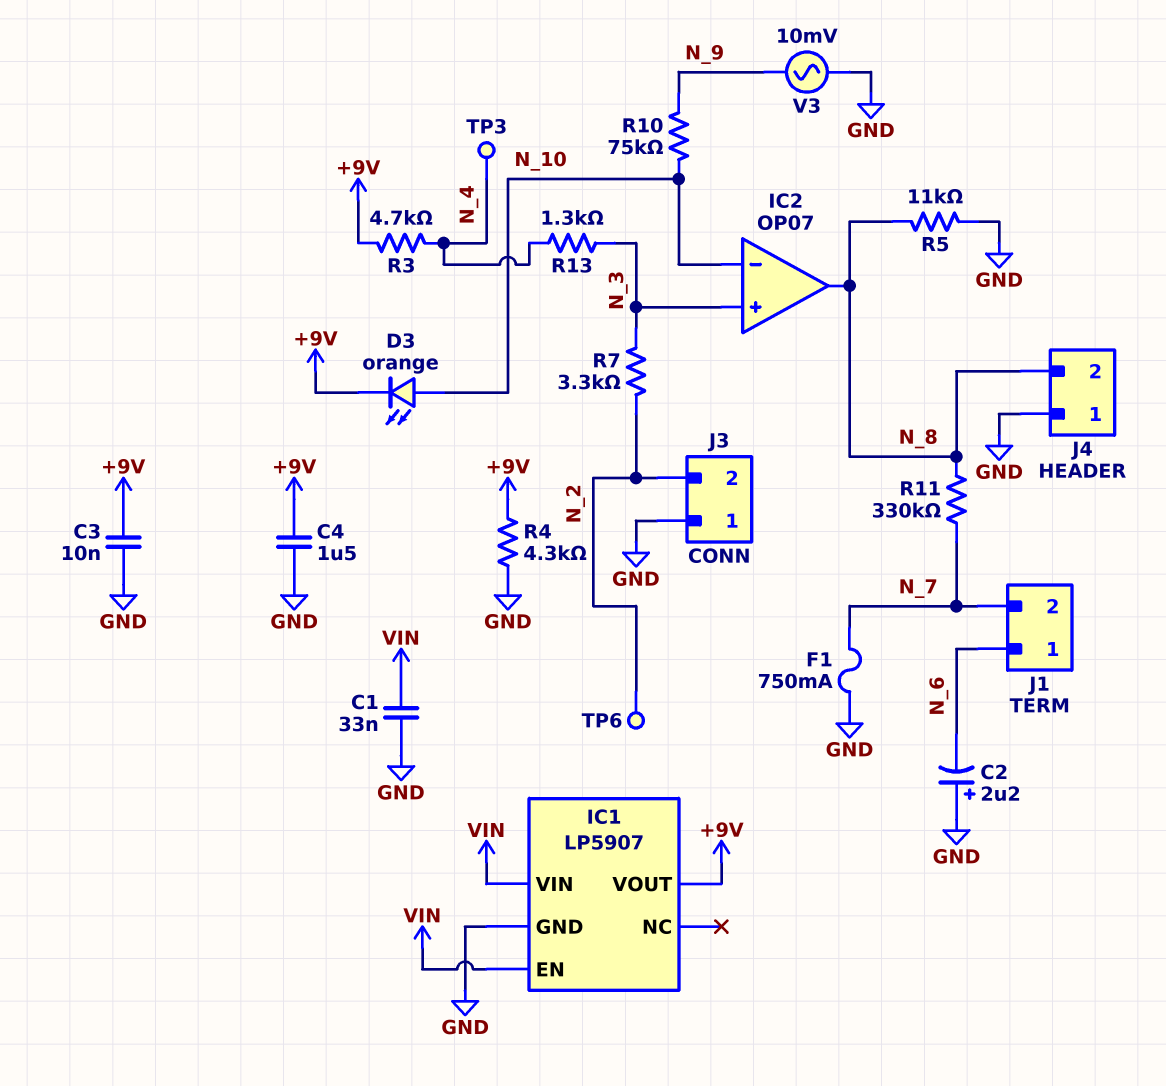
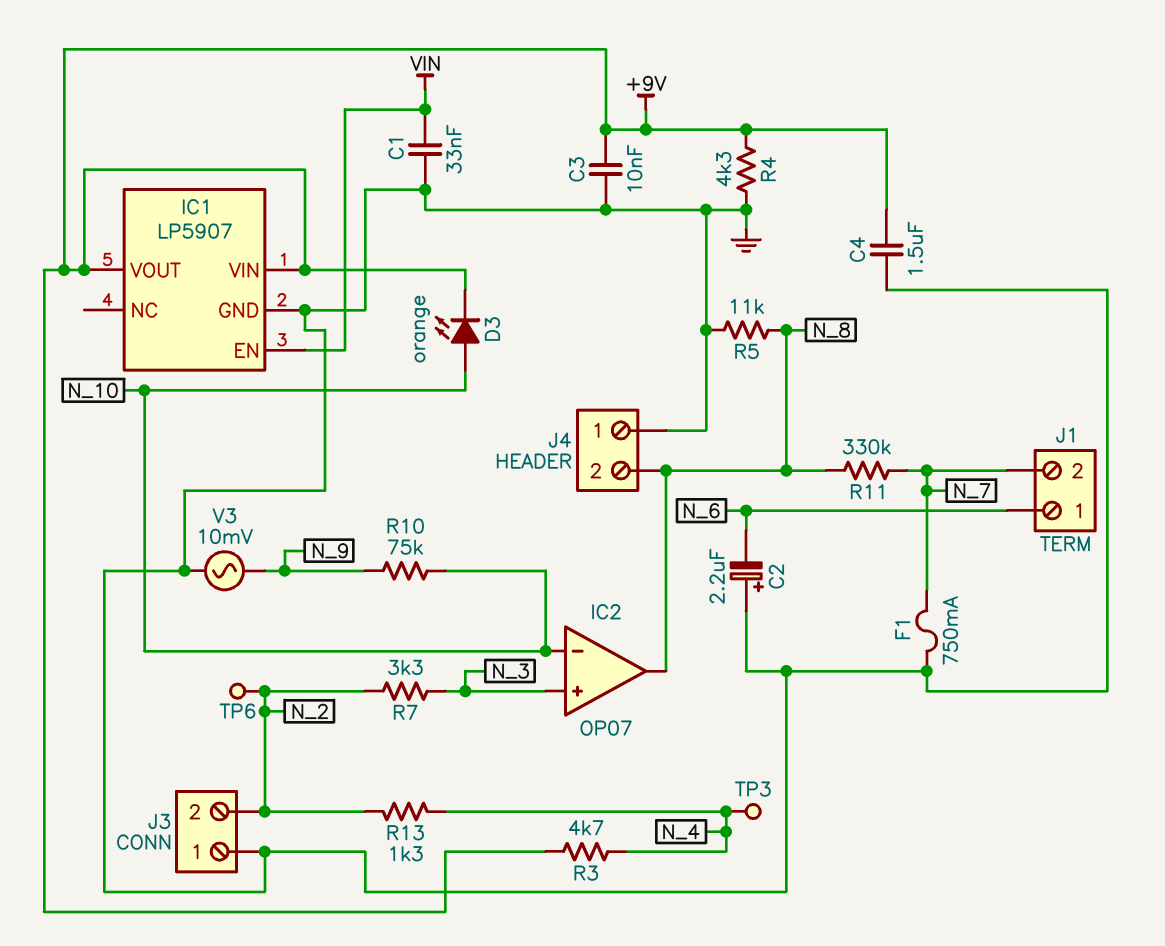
IC1 pin VIN: VIN -> +9V
R13: 1.3k (N_3, N_4) -> 1.3k (N_2, N_4)

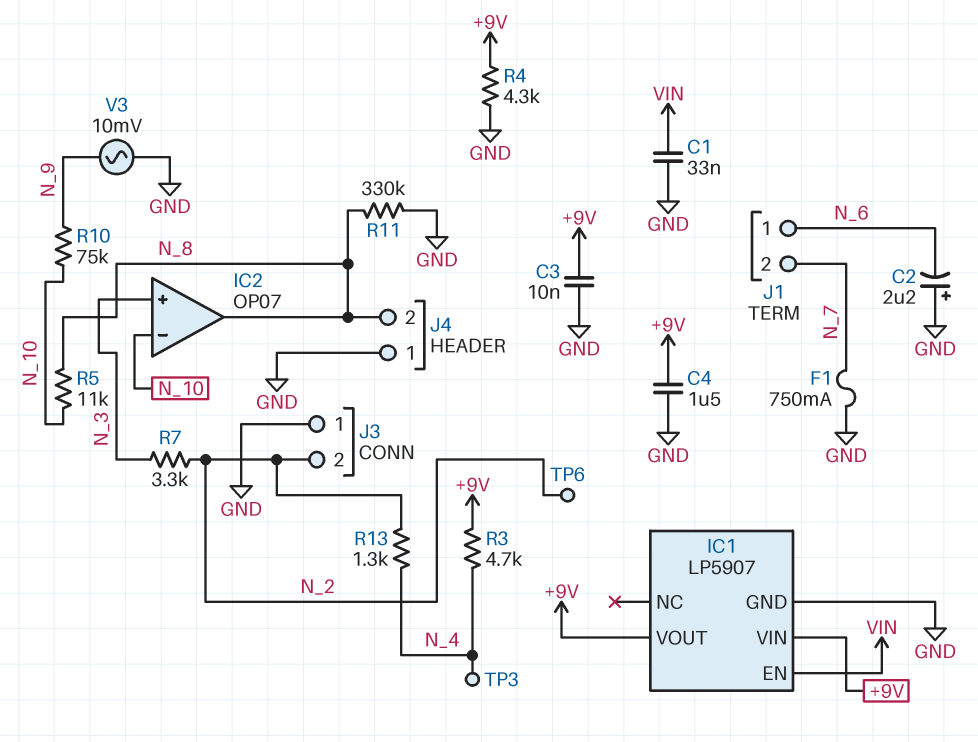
D3: LED orange (A N_10, K +9V) -> none
R5: 11k (GND, N_8) -> 11k (N_8, N_10)
R11: 330k (N_7, N_8) -> 330k (GND, N_8)

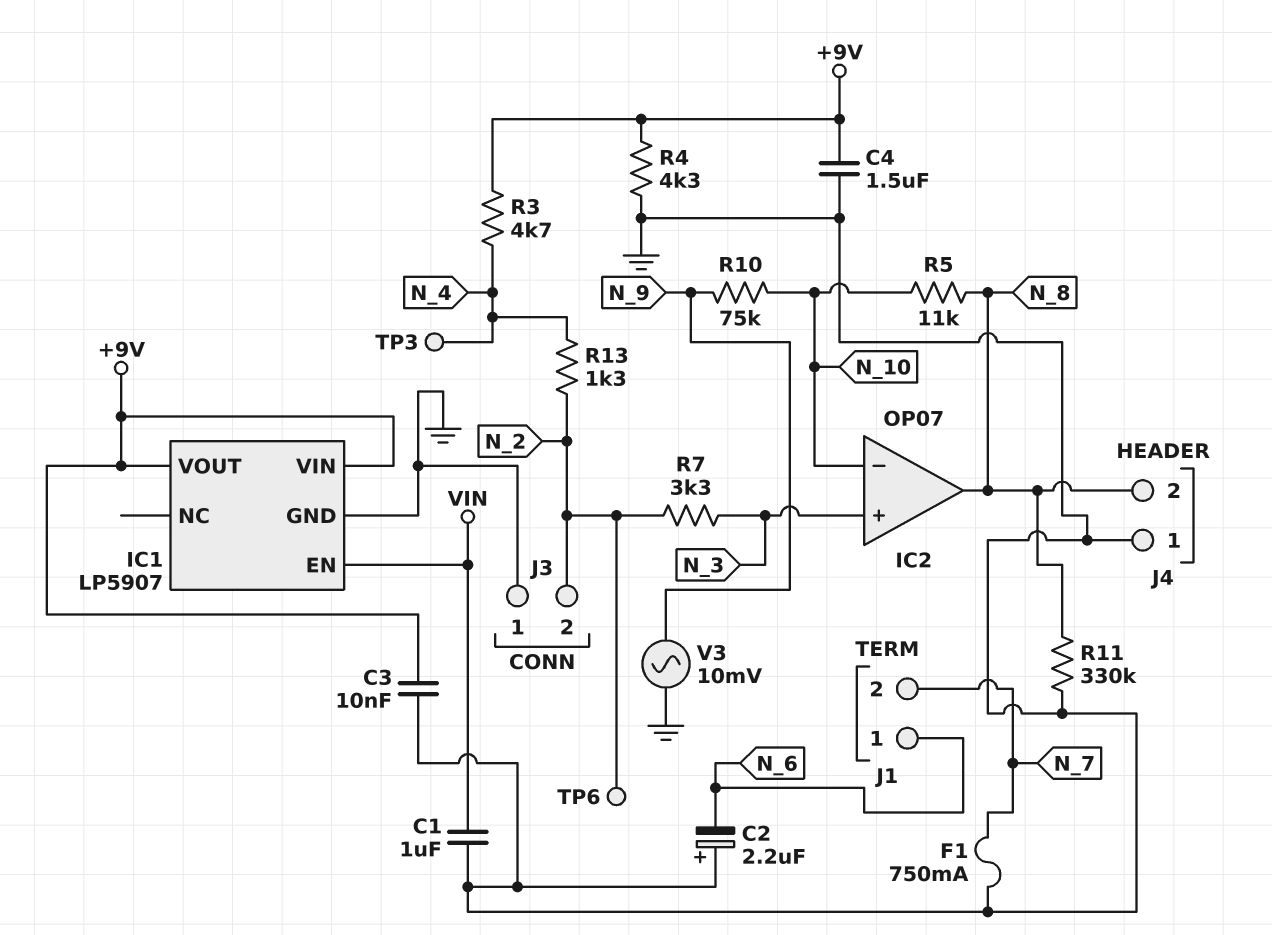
C1: 33nF (GND, VIN) -> 1uF (GND, VIN)

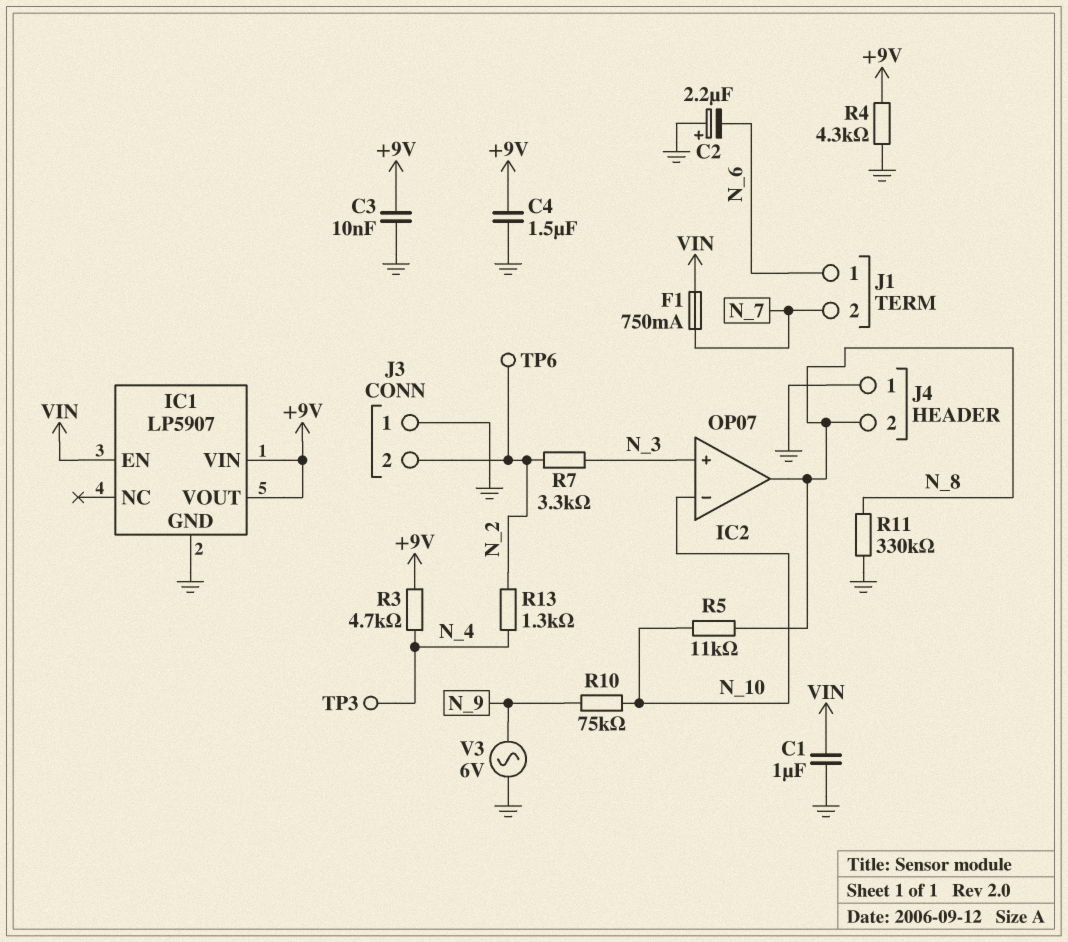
F1: 750mA (GND, N_7) -> 750mA (N_7, VIN)
V3: AC 10mV (GND, N_9) -> AC 6V (GND, N_9)

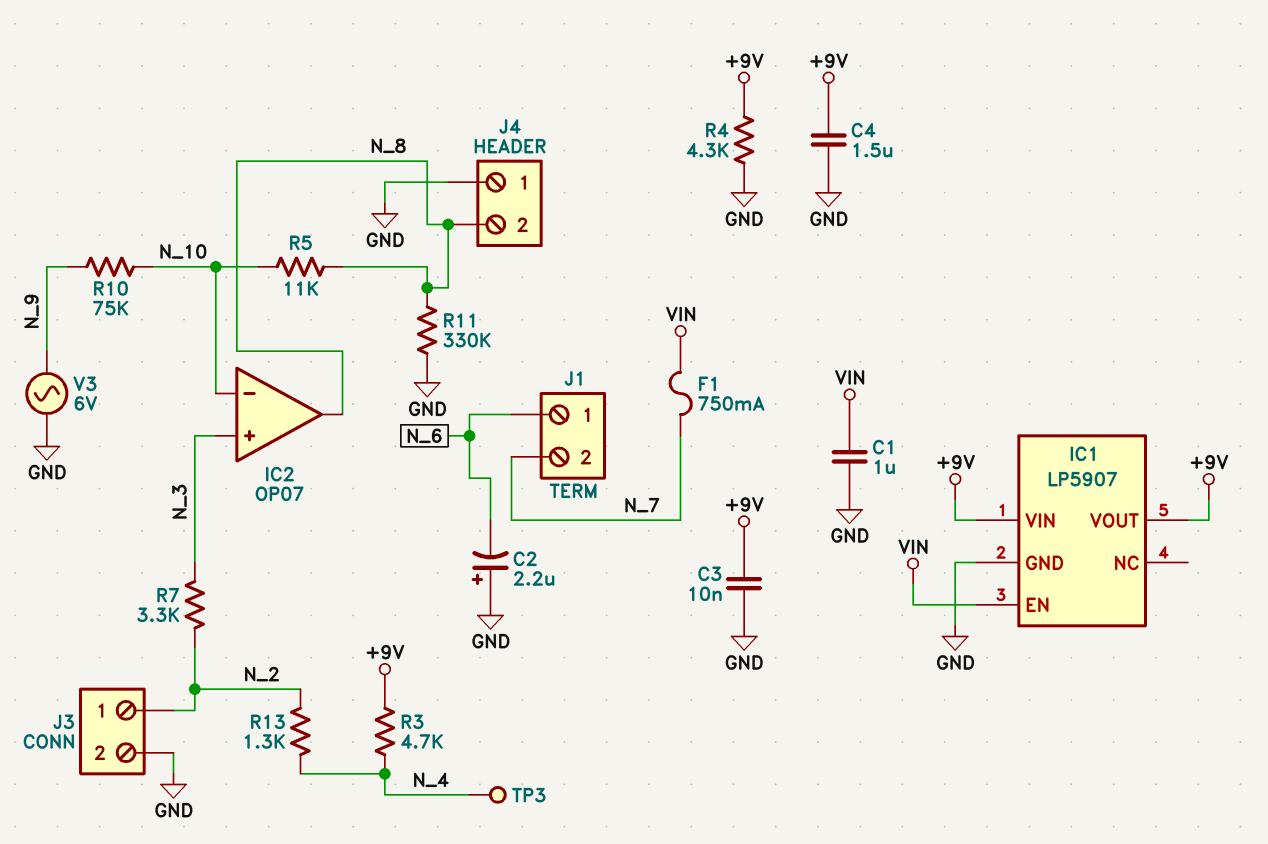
J3 pin 1: GND -> N_2
J3 pin 2: N_2 -> GND
TP6: test point (N_2) -> none

